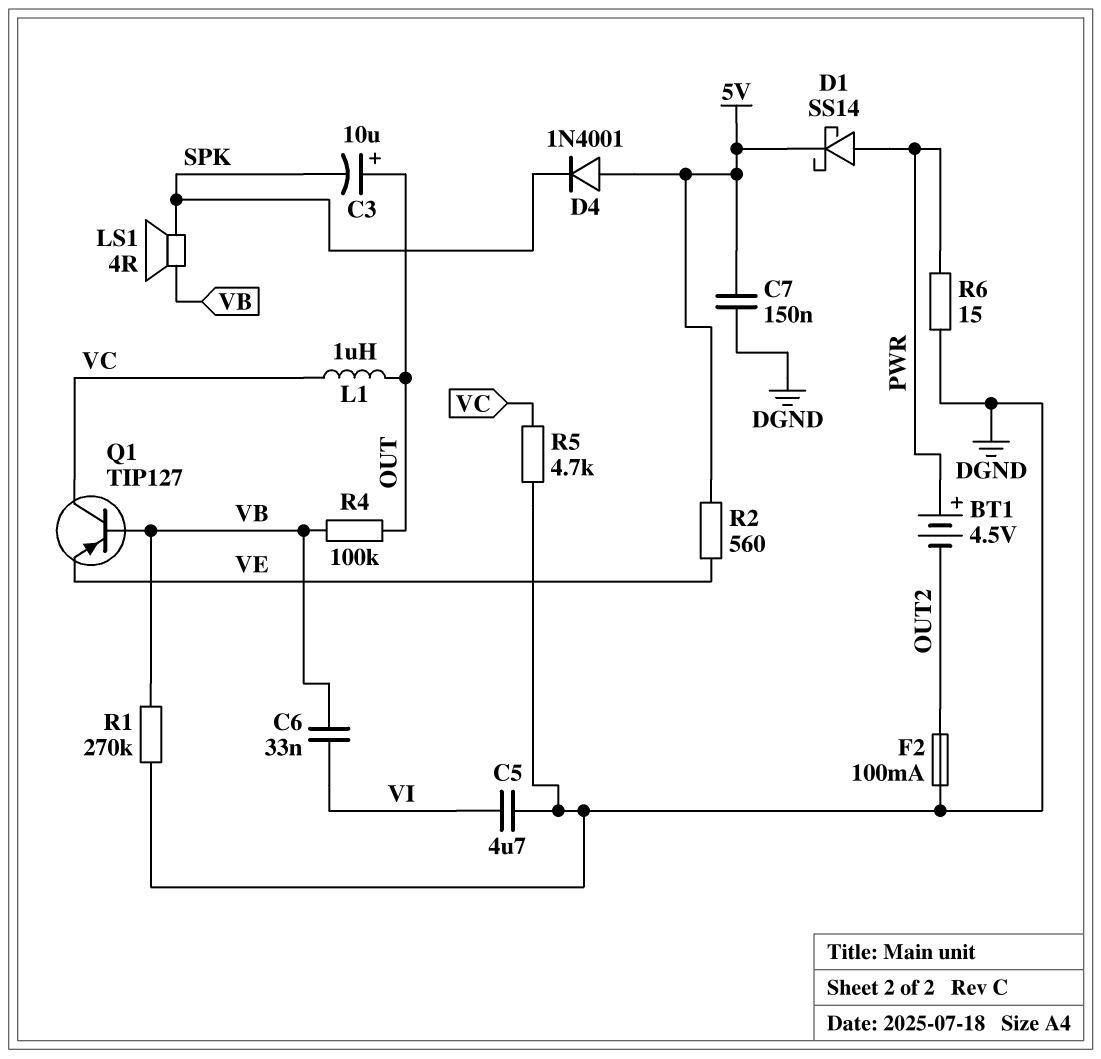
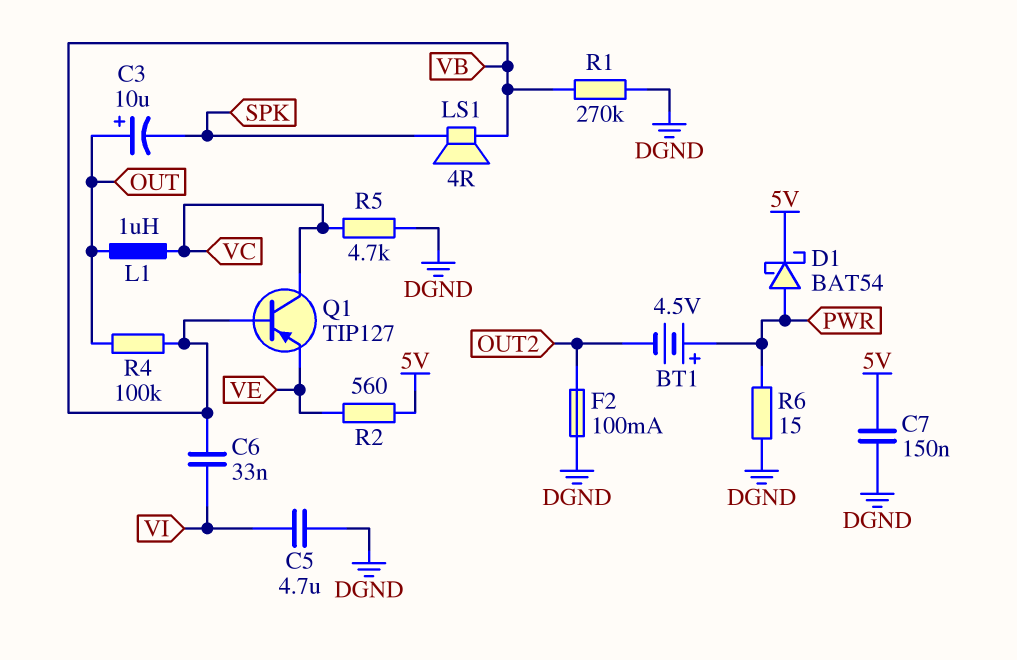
D1: schottky SS14 (A PWR, K 5V) -> schottky BAT54 (A PWR, K 5V)
D4: diode 1N4001 (A 5V, K SPK) -> none

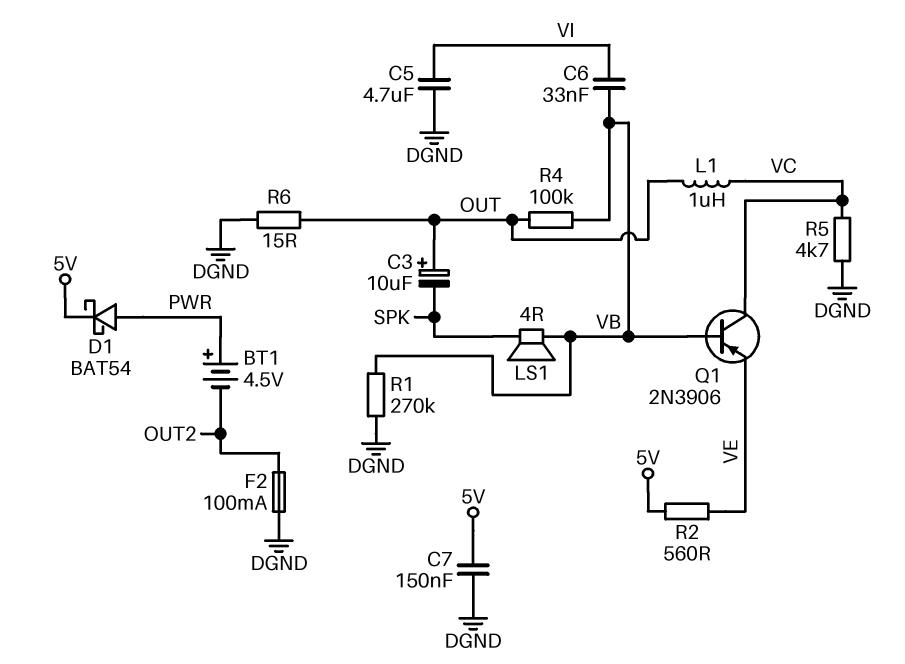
Q1: PNP TIP127 (B VB, C VC, E VE) -> PNP 2N3906 (B VB, C VC, E VE)
R6: 15 (DGND, PWR) -> 15 (DGND, OUT)

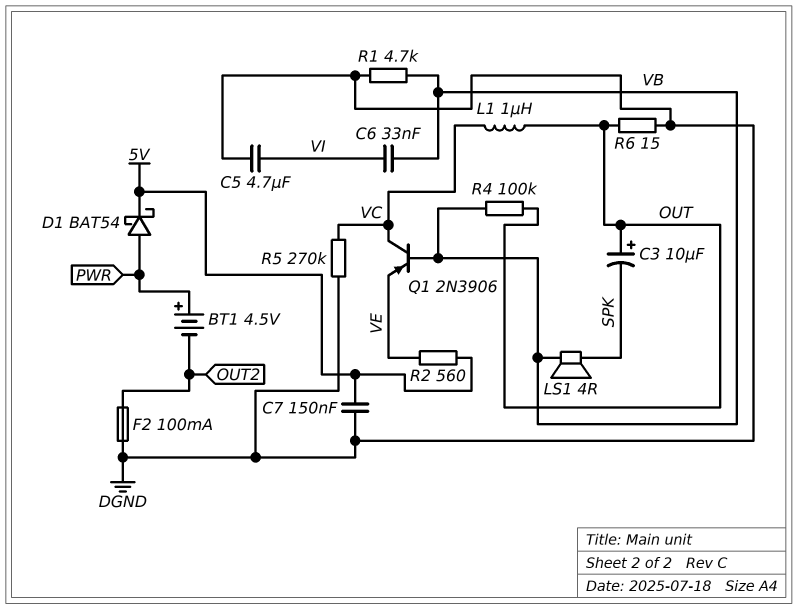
R1: 270k (DGND, VB) -> 4.7k (DGND, VB)
R5: 4.7k (DGND, VC) -> 270k (DGND, VC)

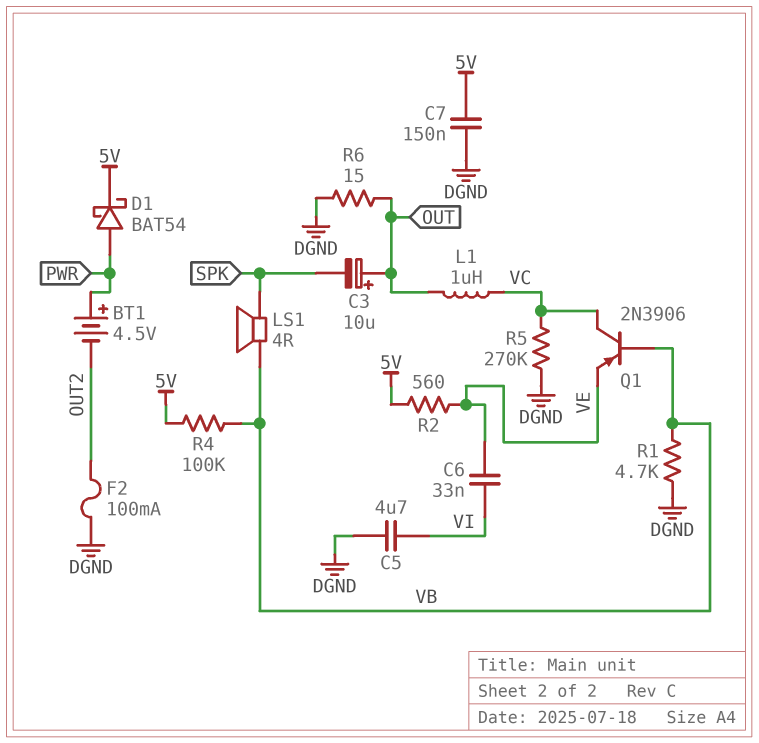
C6: 33nF (VB, VI) -> 33nF (VE, VI)
R4: 100k (OUT, VB) -> 100k (5V, VB)

